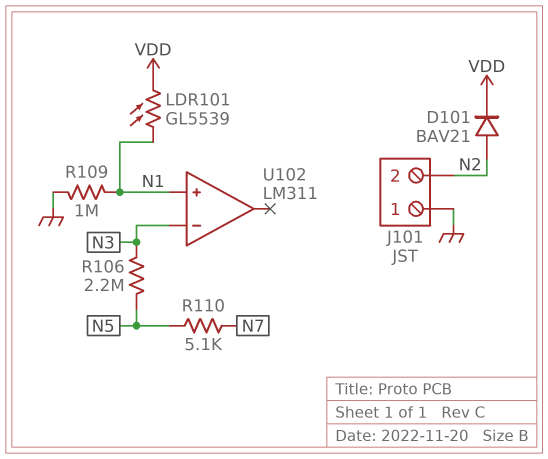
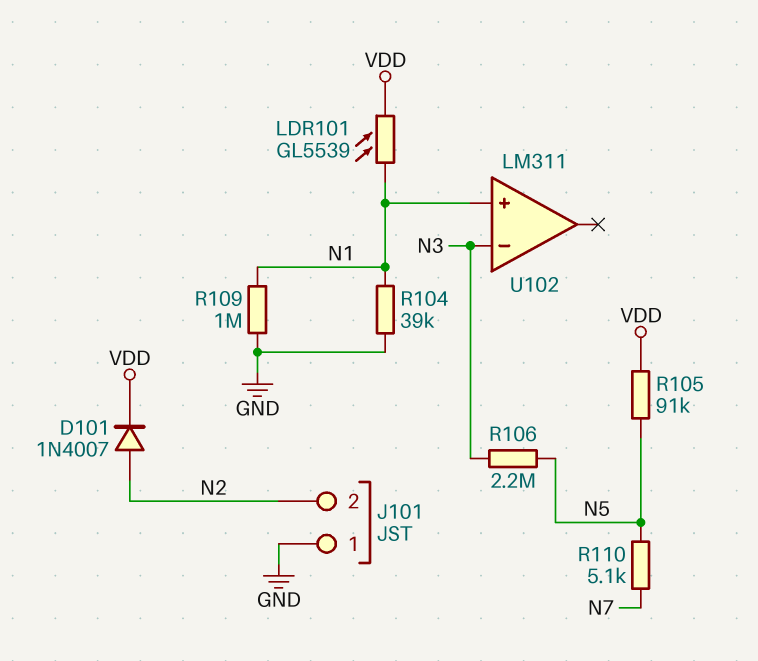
D101: diode BAV21 (A N2, K VDD) -> diode 1N4007 (A N2, K VDD)
R104: none -> 39k (GND, N1)
R105: none -> 91k (N5, VDD)

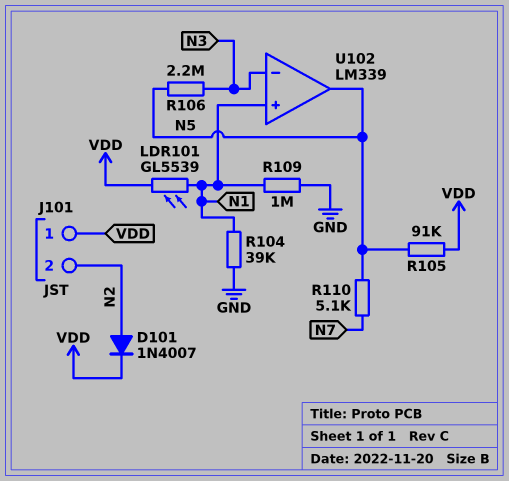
J101 pin 1: GND -> VDD
U102: LM311 -> LM339
U102 pin out: none -> N5

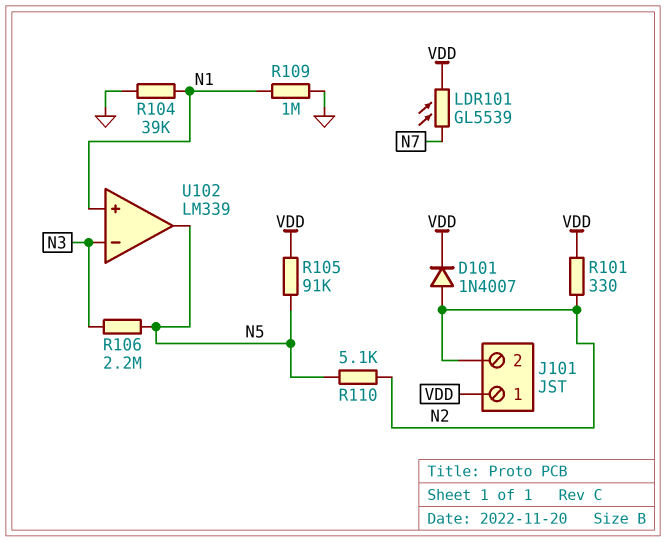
LDR101: GL5539 (N1, VDD) -> GL5539 (N7, VDD)
R101: none -> 330 (N2, VDD)
R110: 5.1k (N5, N7) -> 5.1k (N2, N5)

